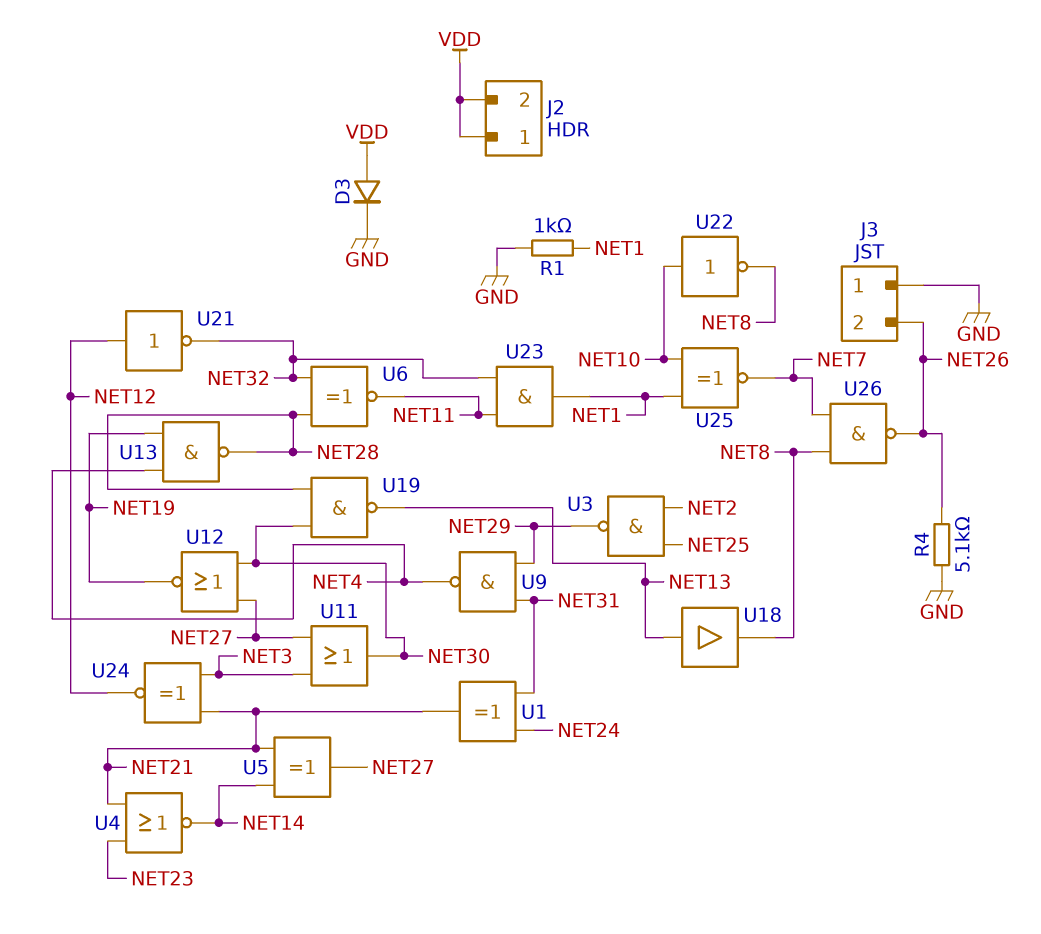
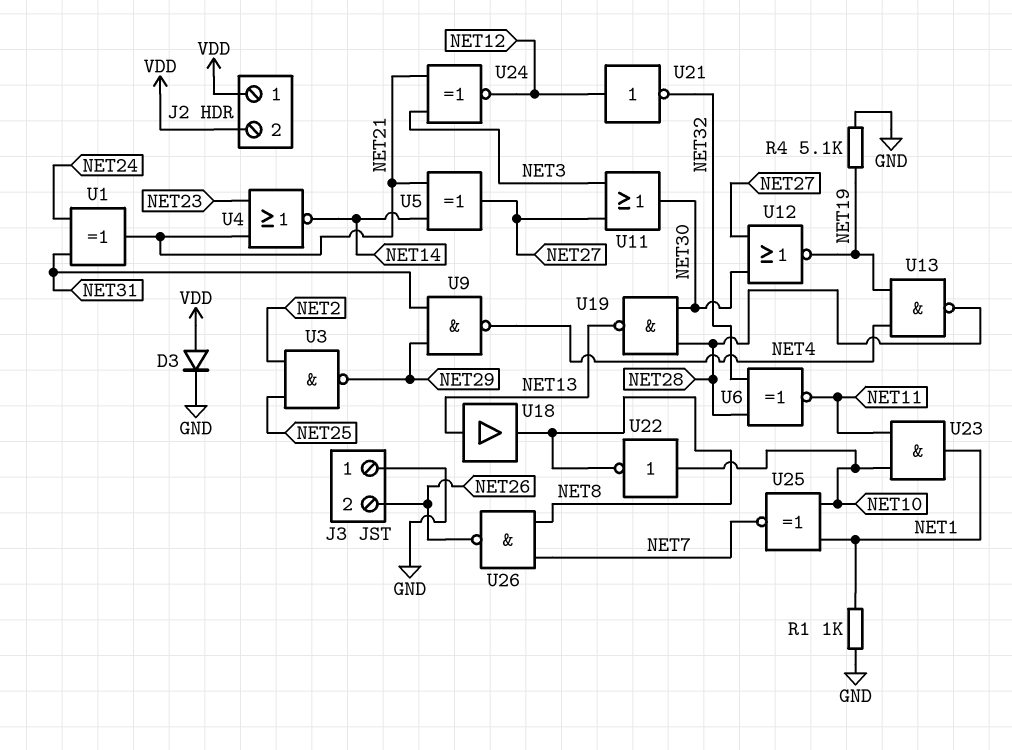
R4: 5.1k (GND, NET26) -> 5.1k (GND, NET19)
U23: AND (in NET11, in NET32, out NET1) -> AND (in NET10, in NET11, out NET1)

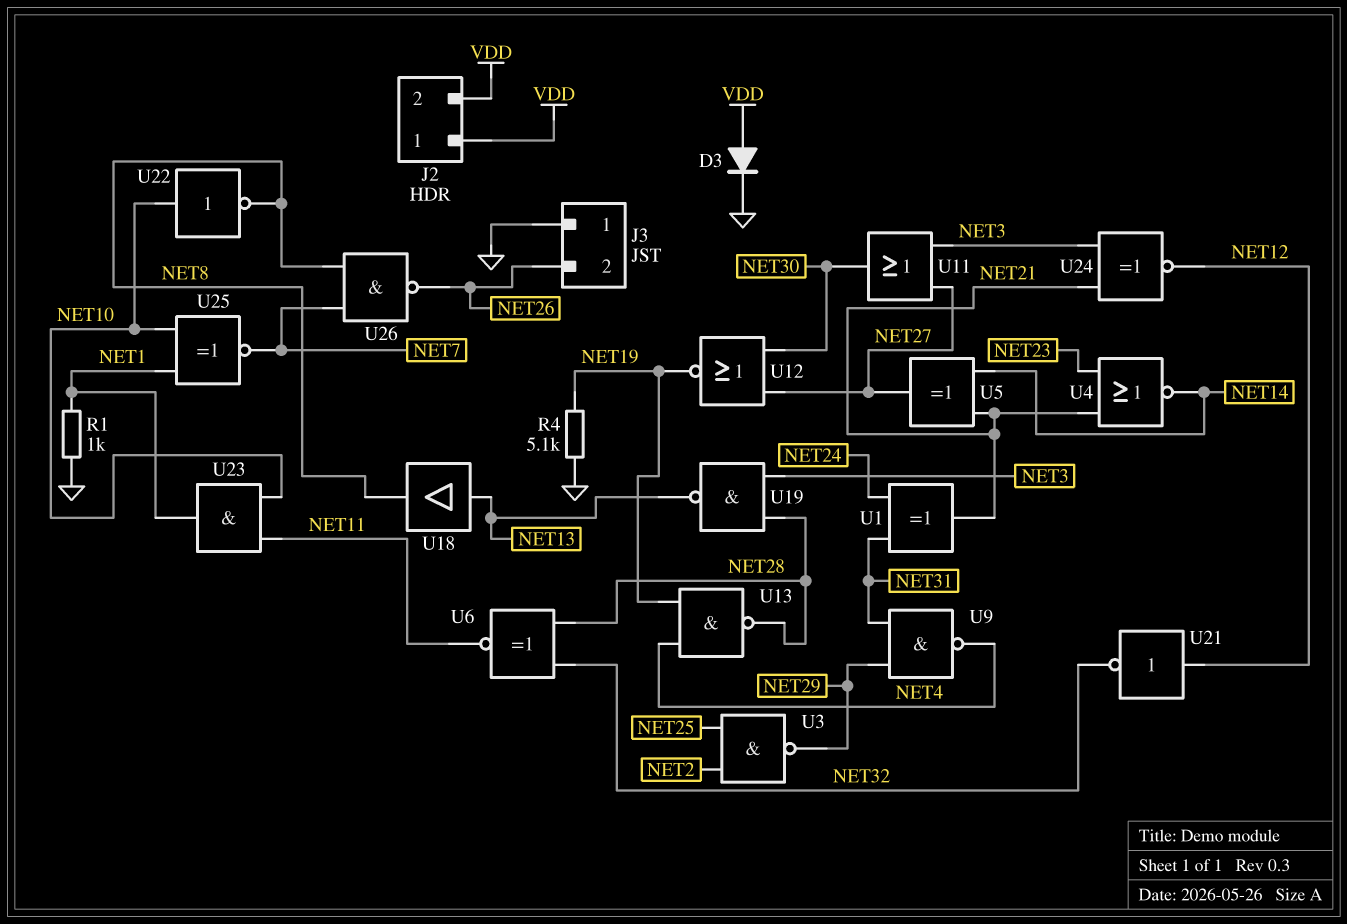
U19: NAND (in NET28, in NET30, out NET13) -> NAND (in NET3, in NET28, out NET13)

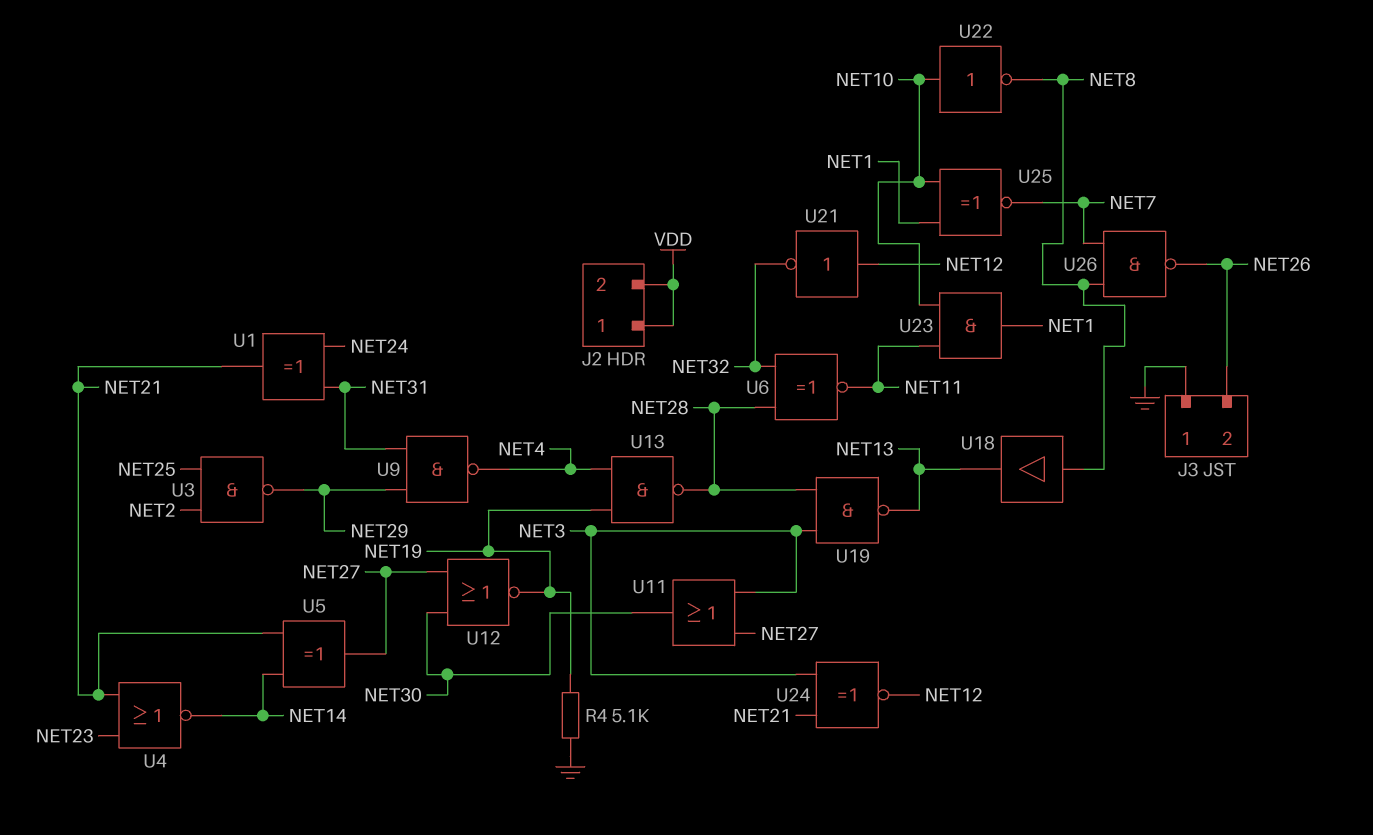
D3: diode (A VDD, K GND) -> none
R1: 1k (GND, NET1) -> none
U18: buffer (in NET13, out NET8) -> buffer (in NET8, out NET13)

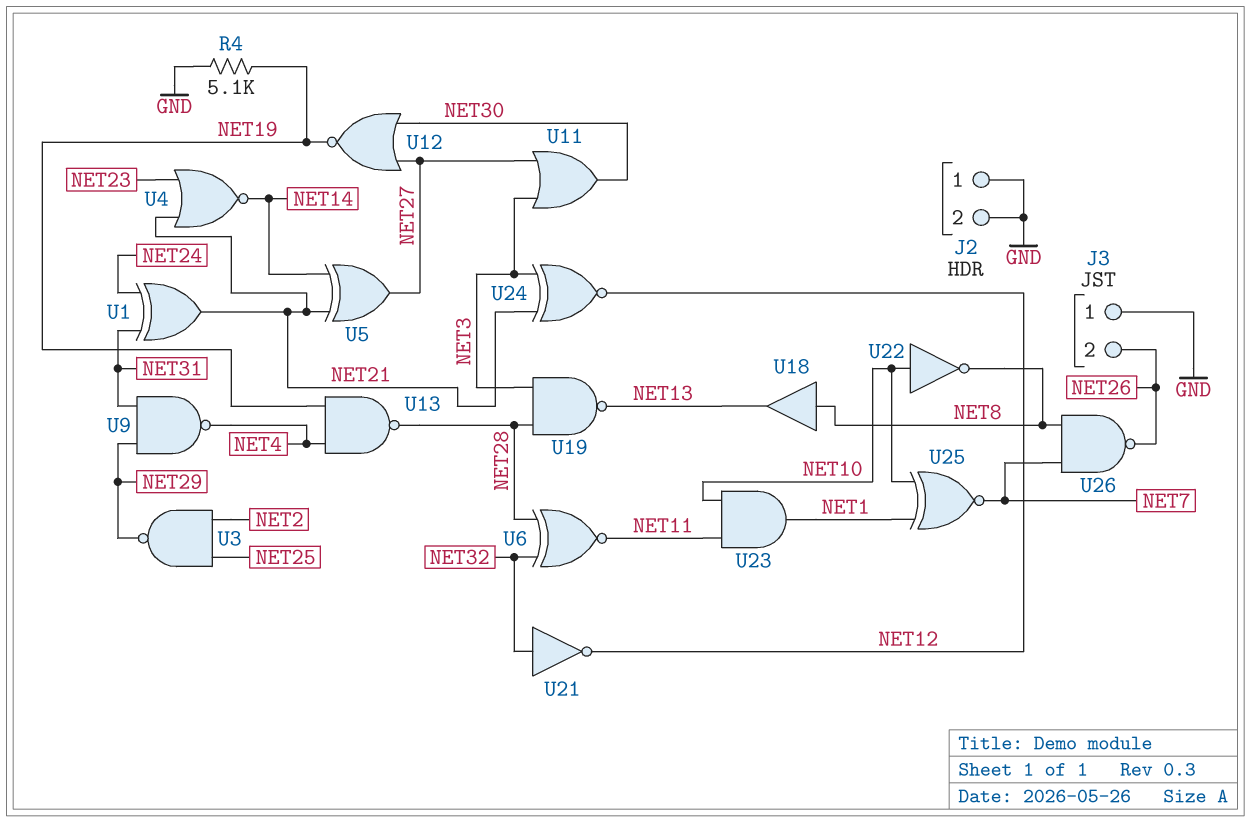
J2 pin 1: VDD -> GND
J2 pin 2: VDD -> GND
U21: NOT (in NET12, out NET32) -> NOT (in NET32, out NET12)

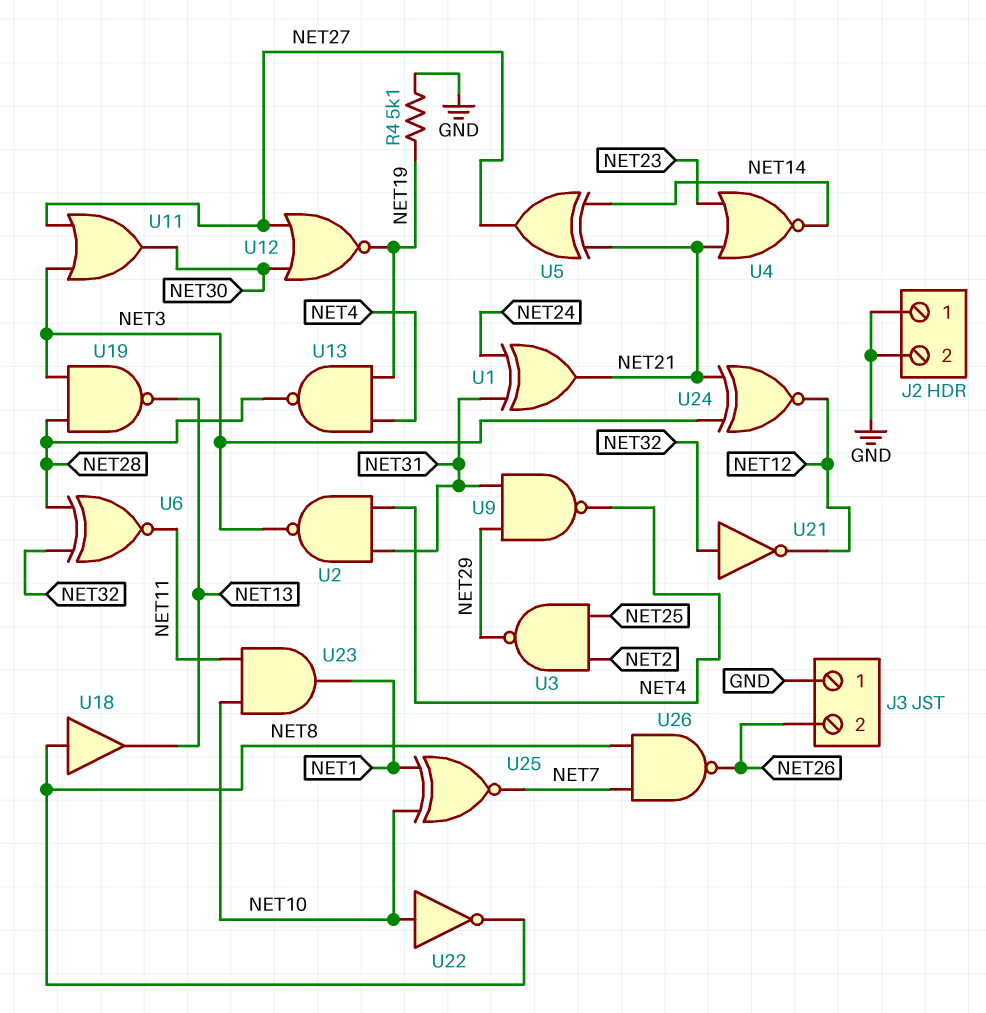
U2: none -> NAND (in NET4, in NET31, out NET3)

